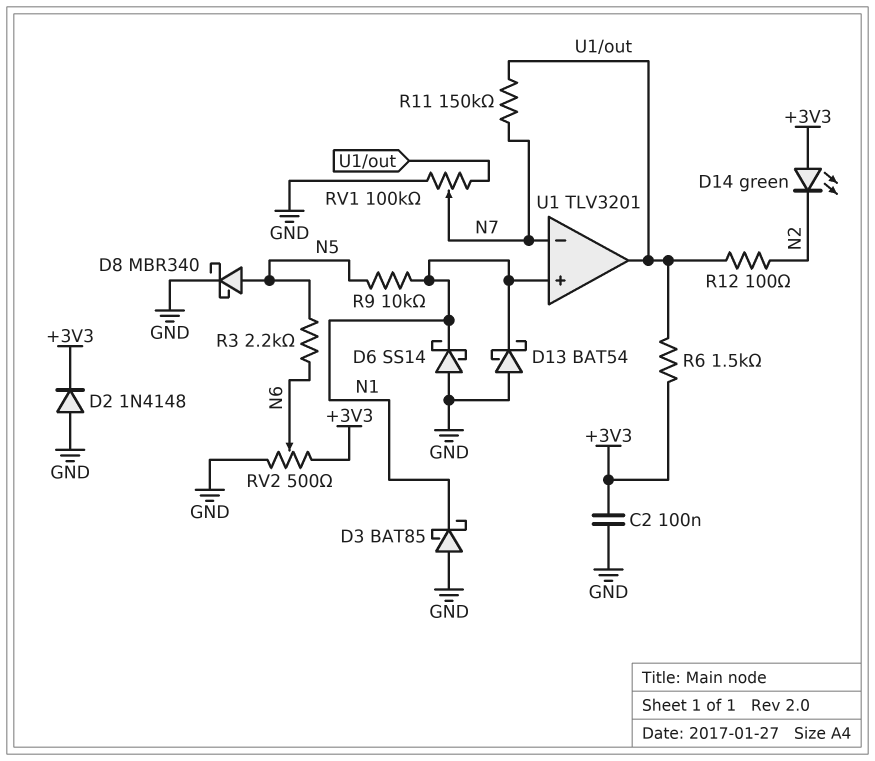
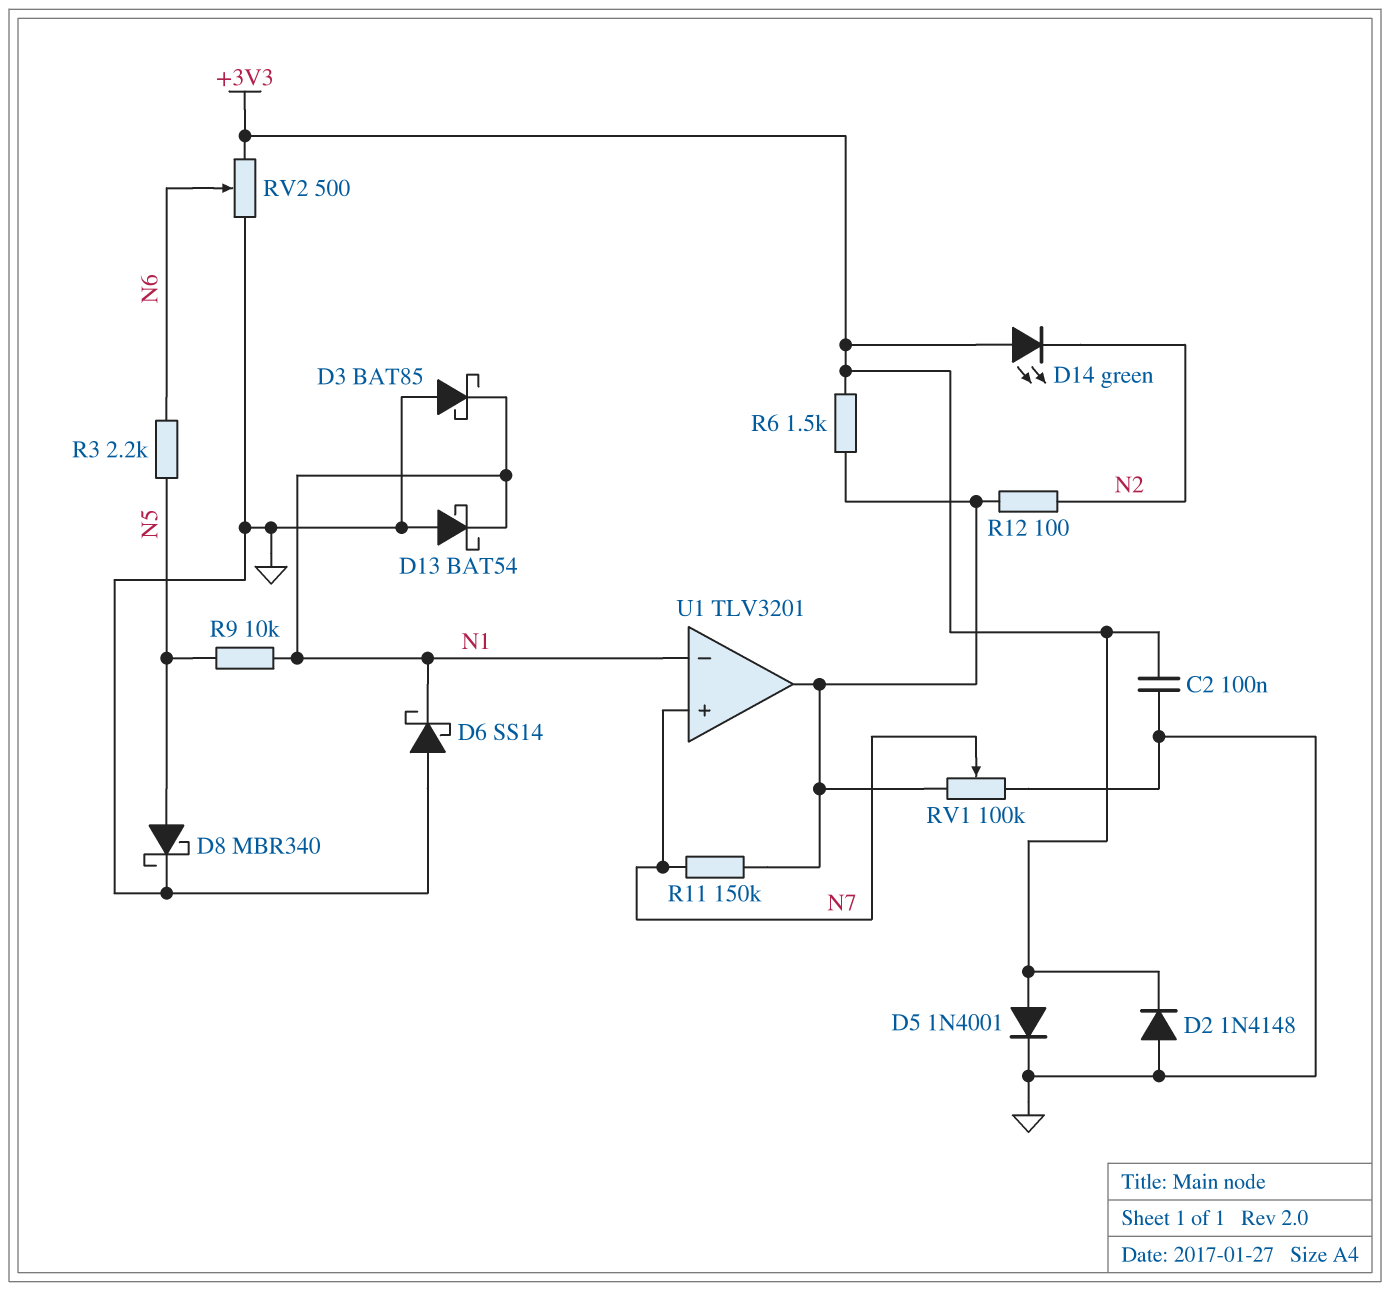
D5: none -> diode 1N4001 (A +3V3, K GND)
U1 pin in+: N1 -> N7
U1 pin in-: N7 -> N1

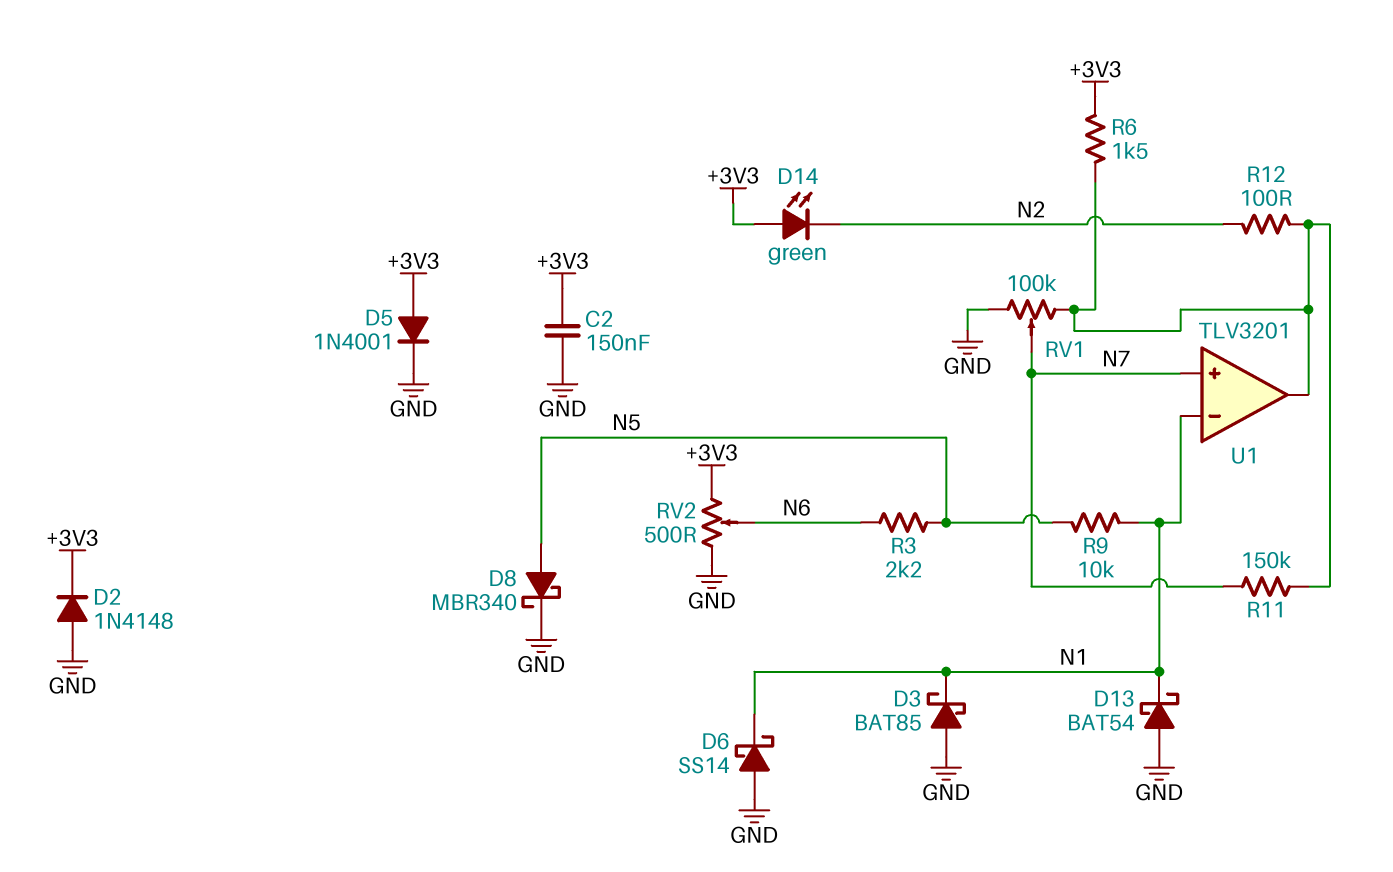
C2: 100nF (+3V3, GND) -> 150nF (+3V3, GND)

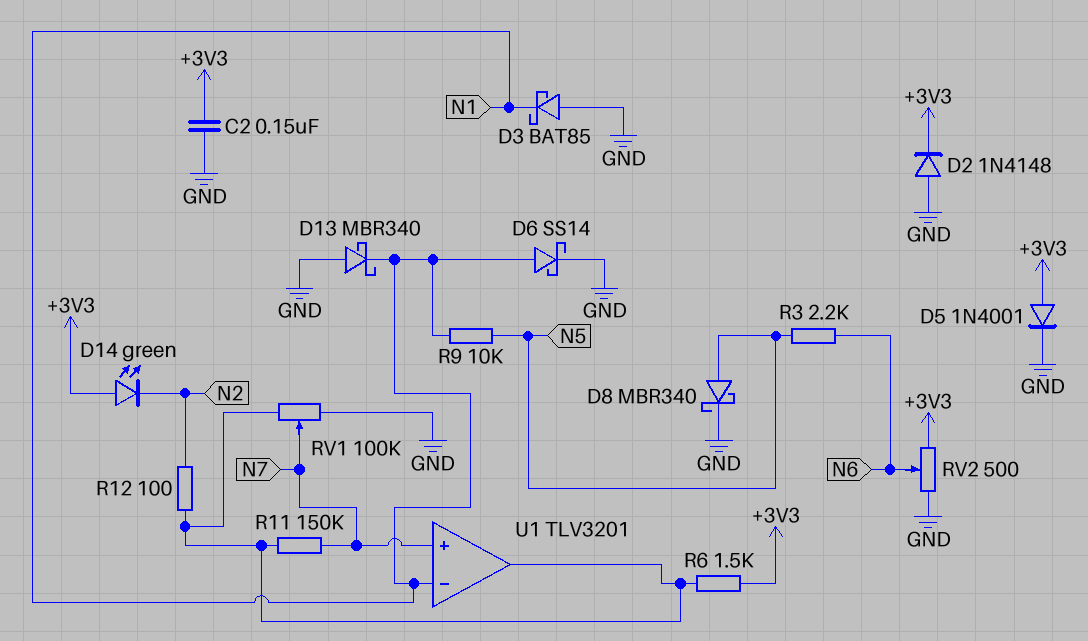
D6: schottky SS14 (A GND, K N1) -> schottky SS14 (A N1, K GND)
D13: schottky BAT54 (A GND, K N1) -> schottky MBR340 (A GND, K N1)

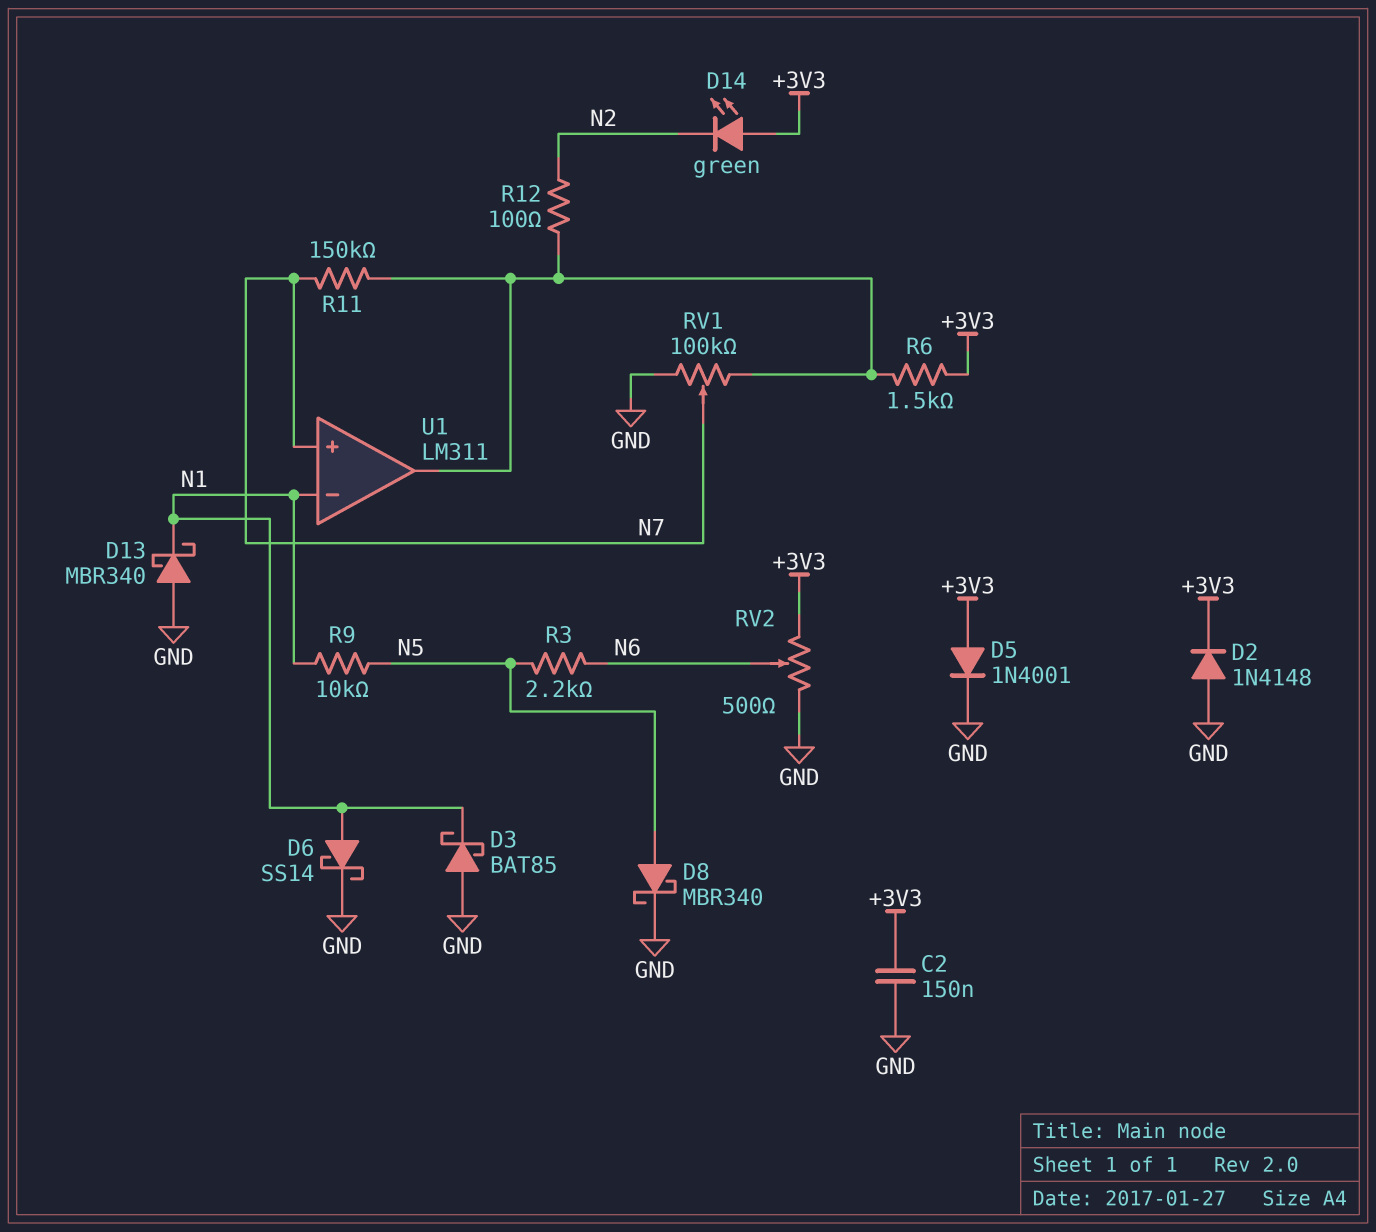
U1: TLV3201 -> LM311

